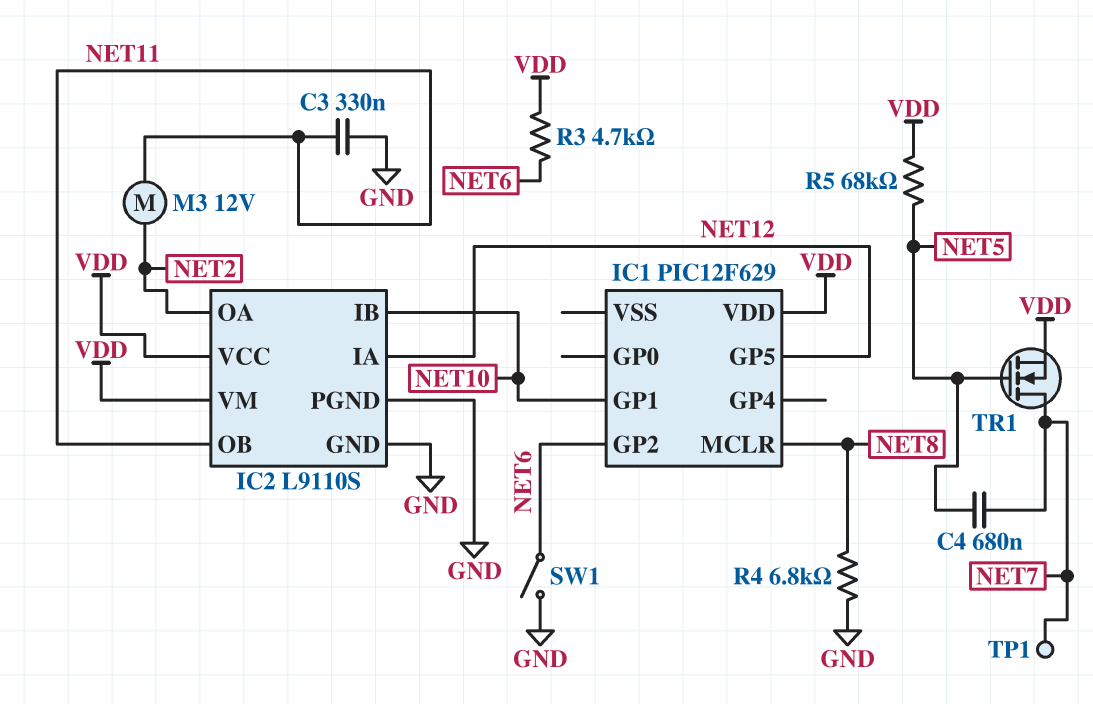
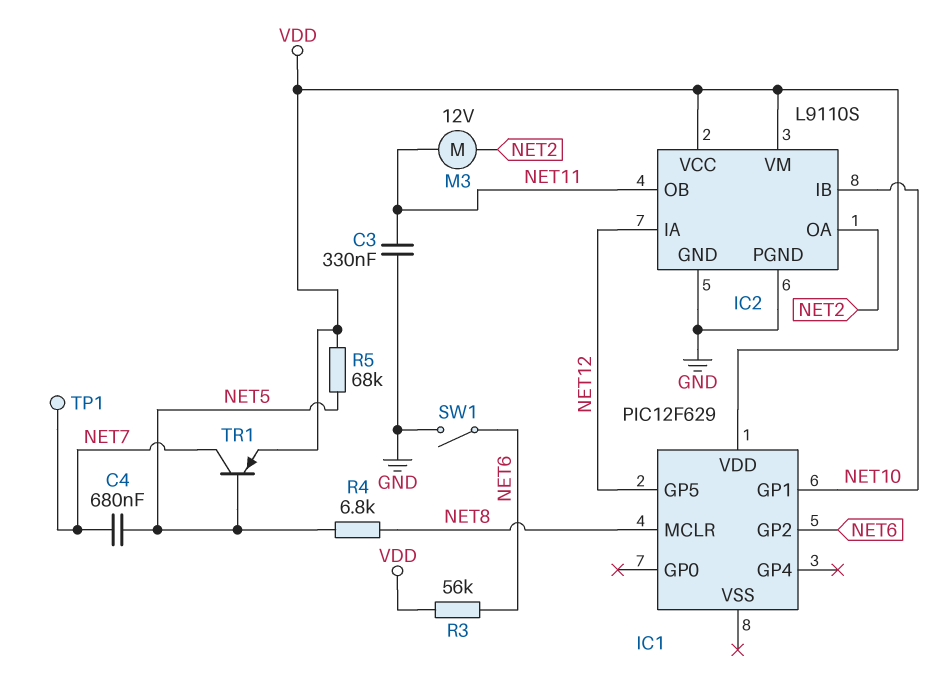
R3: 4.7k (NET6, VDD) -> 56k (NET6, VDD)
R4: 6.8k (GND, NET8) -> 6.8k (NET5, NET8)
TR1: NMOS (G NET5, D NET7, S VDD) -> PNP (B NET5, C NET7, E VDD)

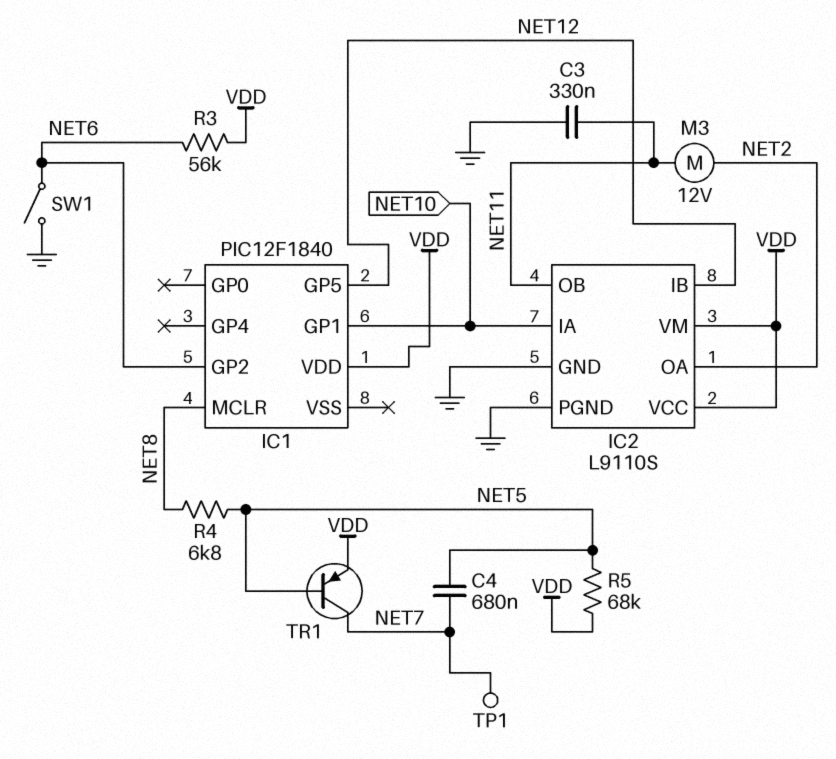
IC1: PIC12F629 -> PIC12F1840
IC2 pin IA: NET12 -> NET10
IC2 pin IB: NET10 -> NET12

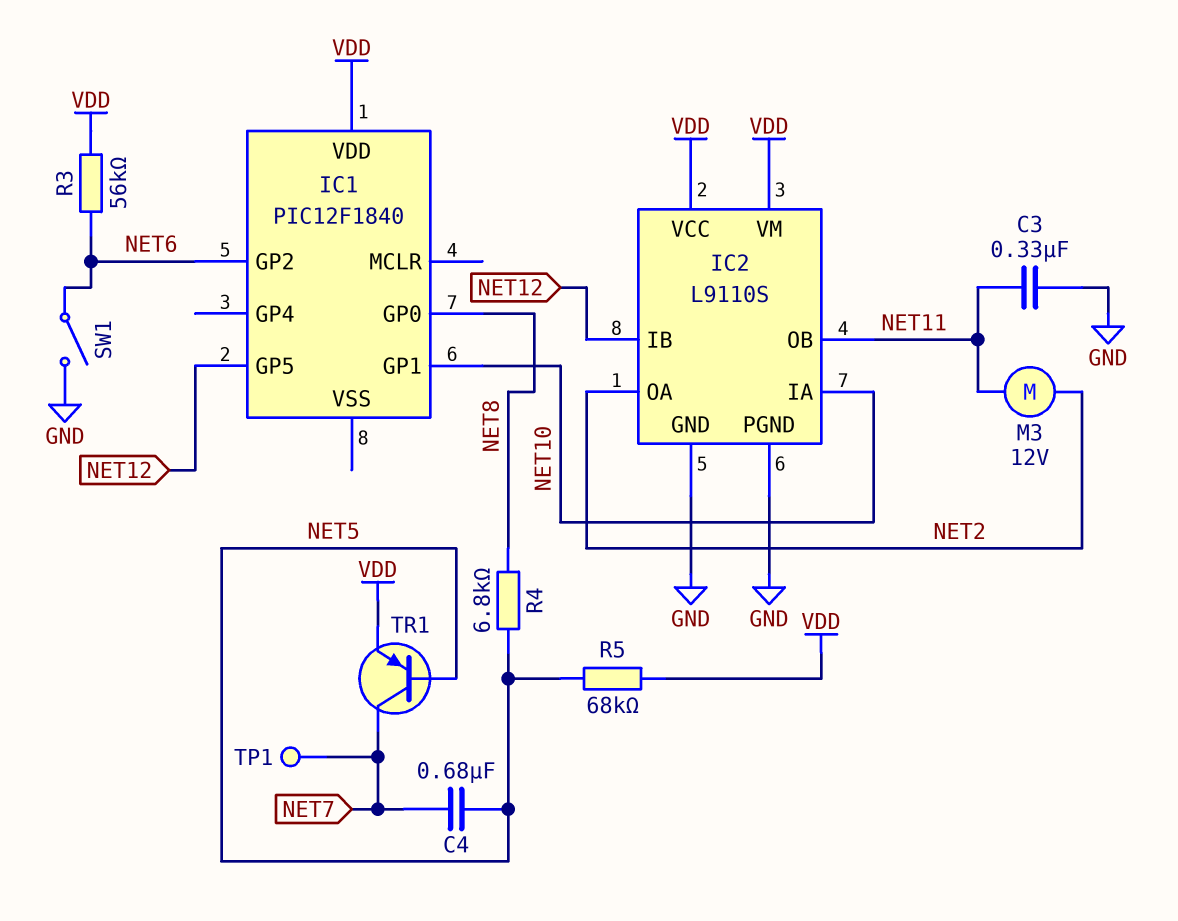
IC1 pin GP0: none -> NET8
IC1 pin MCLR: NET8 -> none

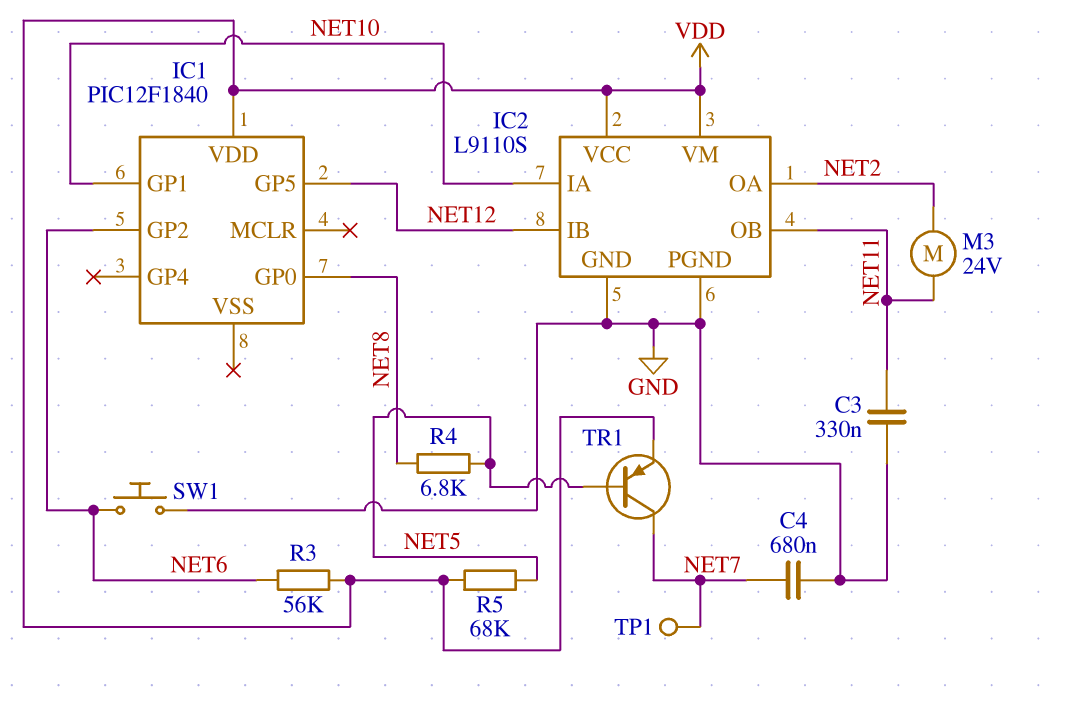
C4: 680nF (NET5, NET7) -> 680nF (GND, NET7)
M3: motor 12V (NET2, NET11) -> motor 24V (NET2, NET11)
SW1: switch (GND, NET6) -> button (GND, NET6)

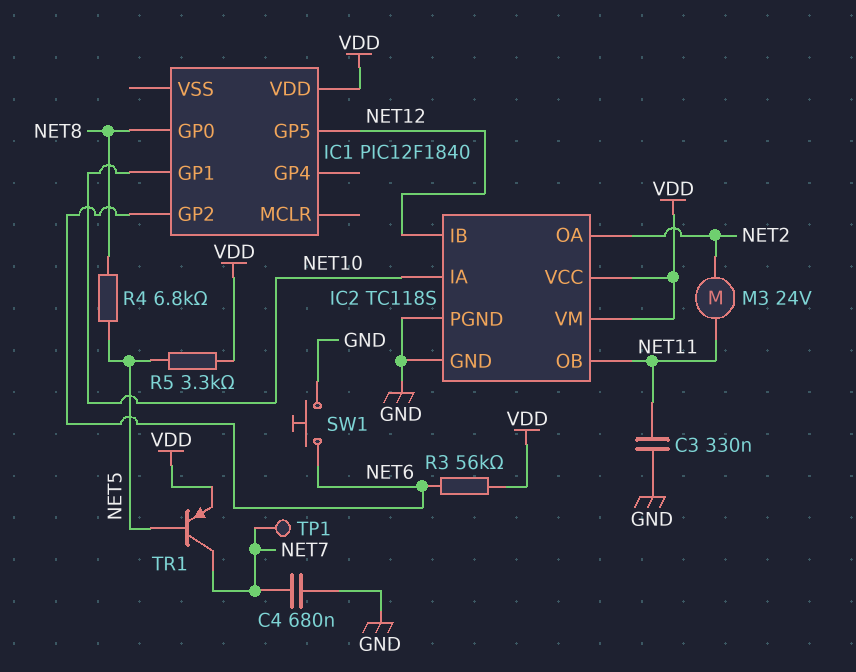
IC2: L9110S -> TC118S
R5: 68k (NET5, VDD) -> 3.3k (NET5, VDD)

